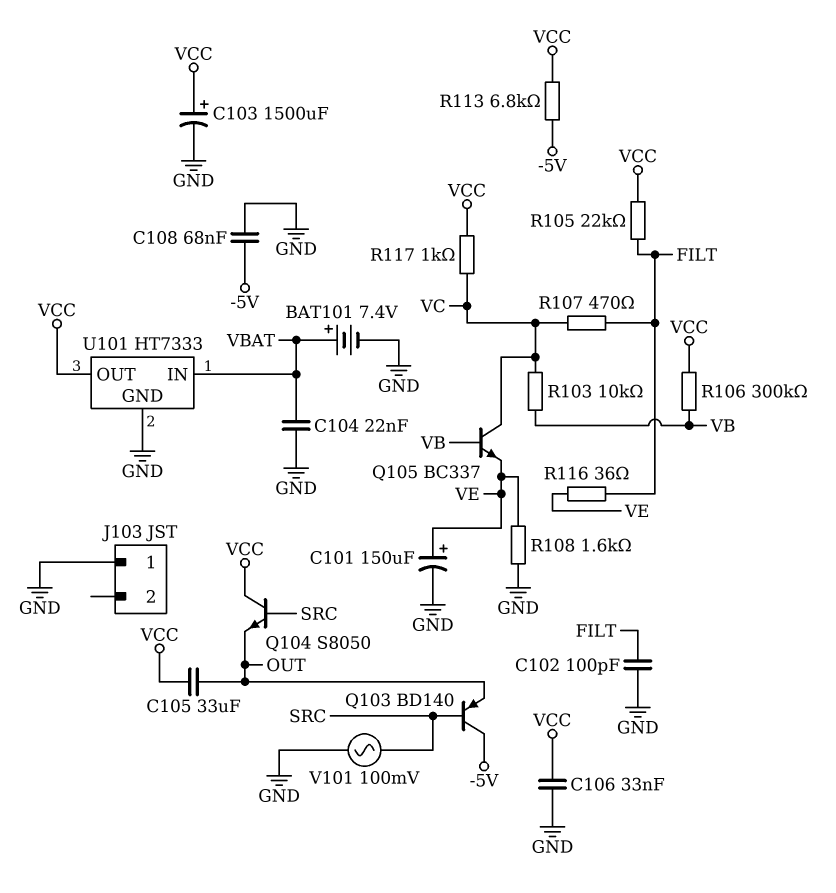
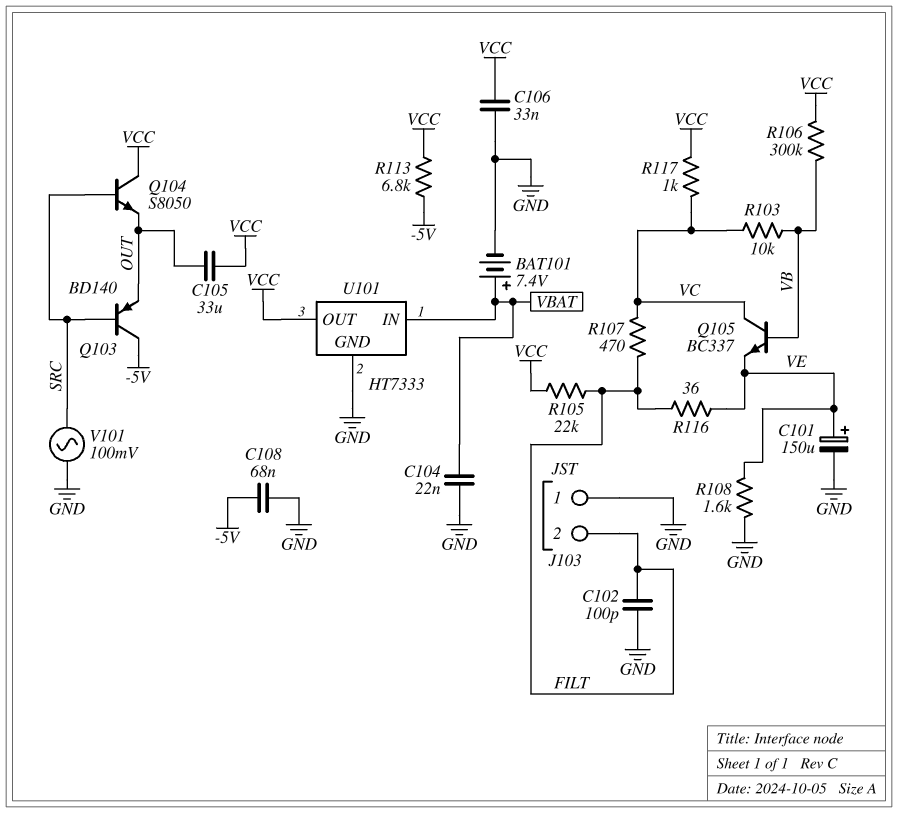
C103: 1500uF (plus VCC, minus GND) -> none
J103 pin 2: none -> FILT

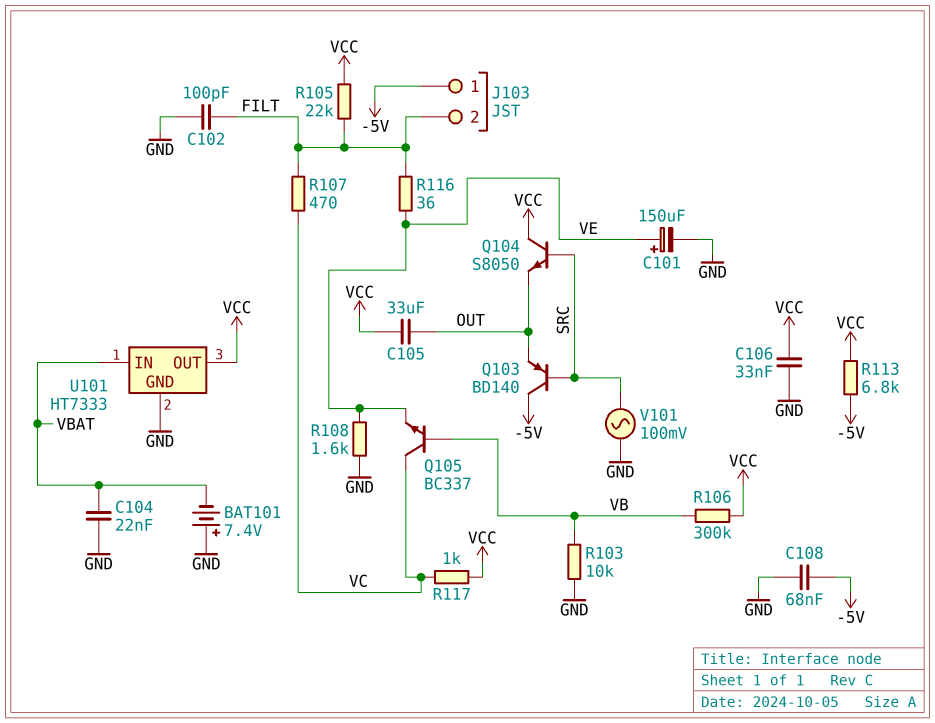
BAT101: 7.4V (plus VBAT, minus GND) -> 7.4V (plus GND, minus VBAT)
J103 pin 1: GND -> -5V
R103: 10k (VB, VC) -> 10k (GND, VB)

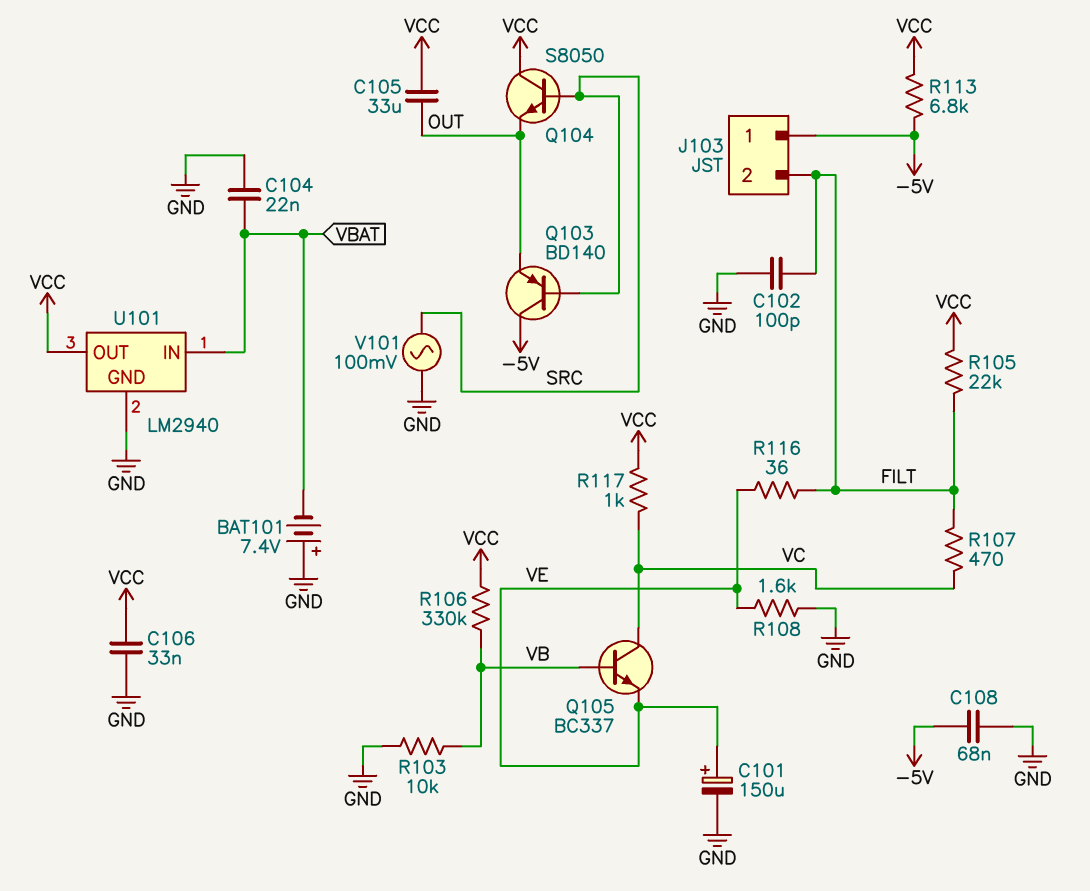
R106: 300k (VB, VCC) -> 330k (VB, VCC)
U101: HT7333 -> LM2940

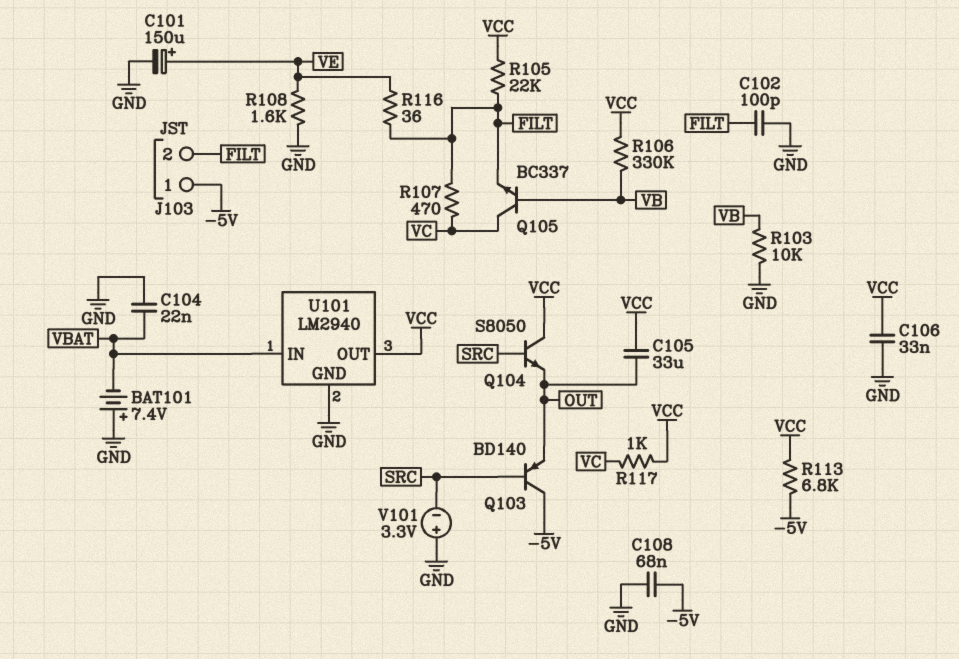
Q105: NPN BC337 (B VB, C VC, E VE) -> NPN BC337 (B VB, C VC, E FILT)
V101: AC 100mV (GND, SRC) -> 3.3V (plus GND, minus SRC)

